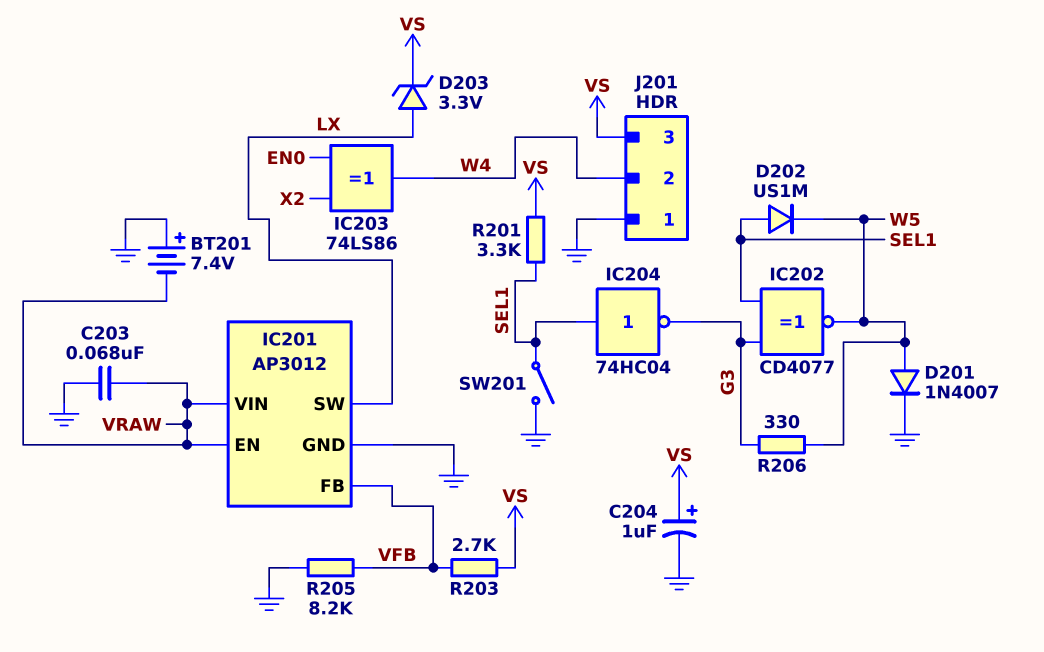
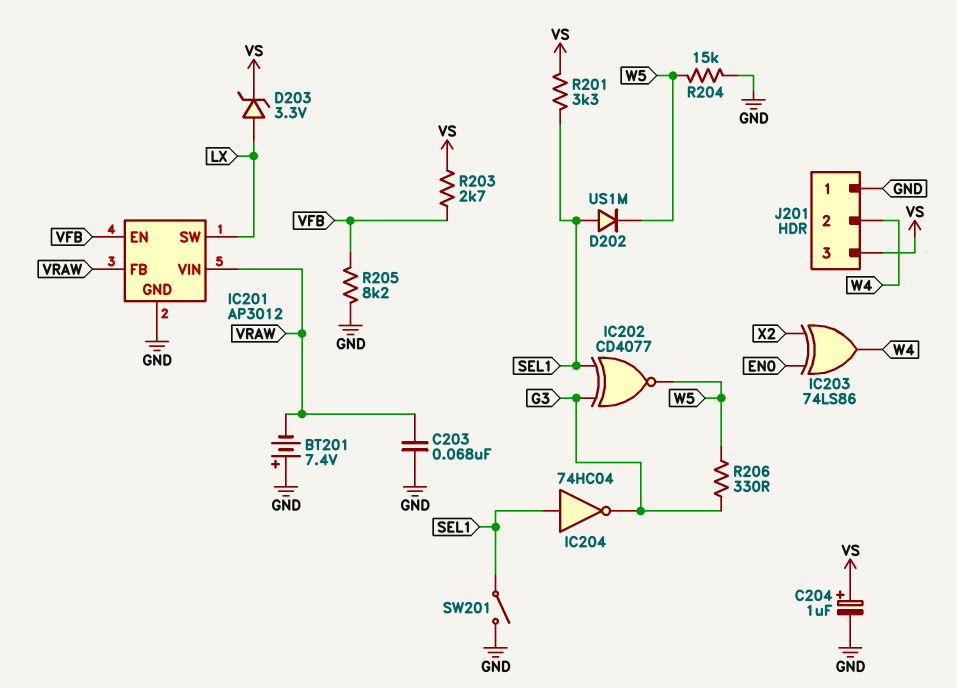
D201: diode 1N4007 (A W5, K GND) -> none
IC201 pin EN: VRAW -> VFB
IC201 pin FB: VFB -> VRAW
R204: none -> 15k (GND, W5)

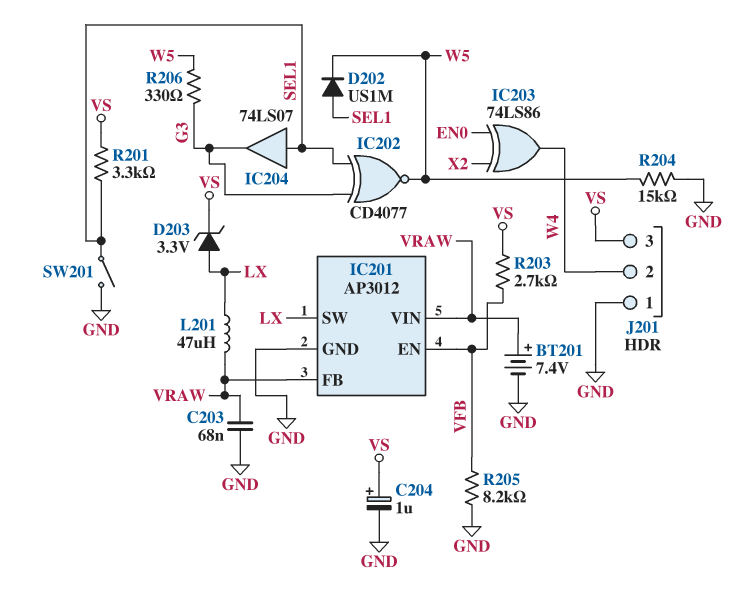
BT201: 7.4V (plus GND, minus VRAW) -> 7.4V (plus VRAW, minus GND)
IC204: NOT 74HC04 (in SEL1, out G3) -> buffer 74LS07 (in SEL1, out G3)
L201: none -> 47uH (LX, VRAW)

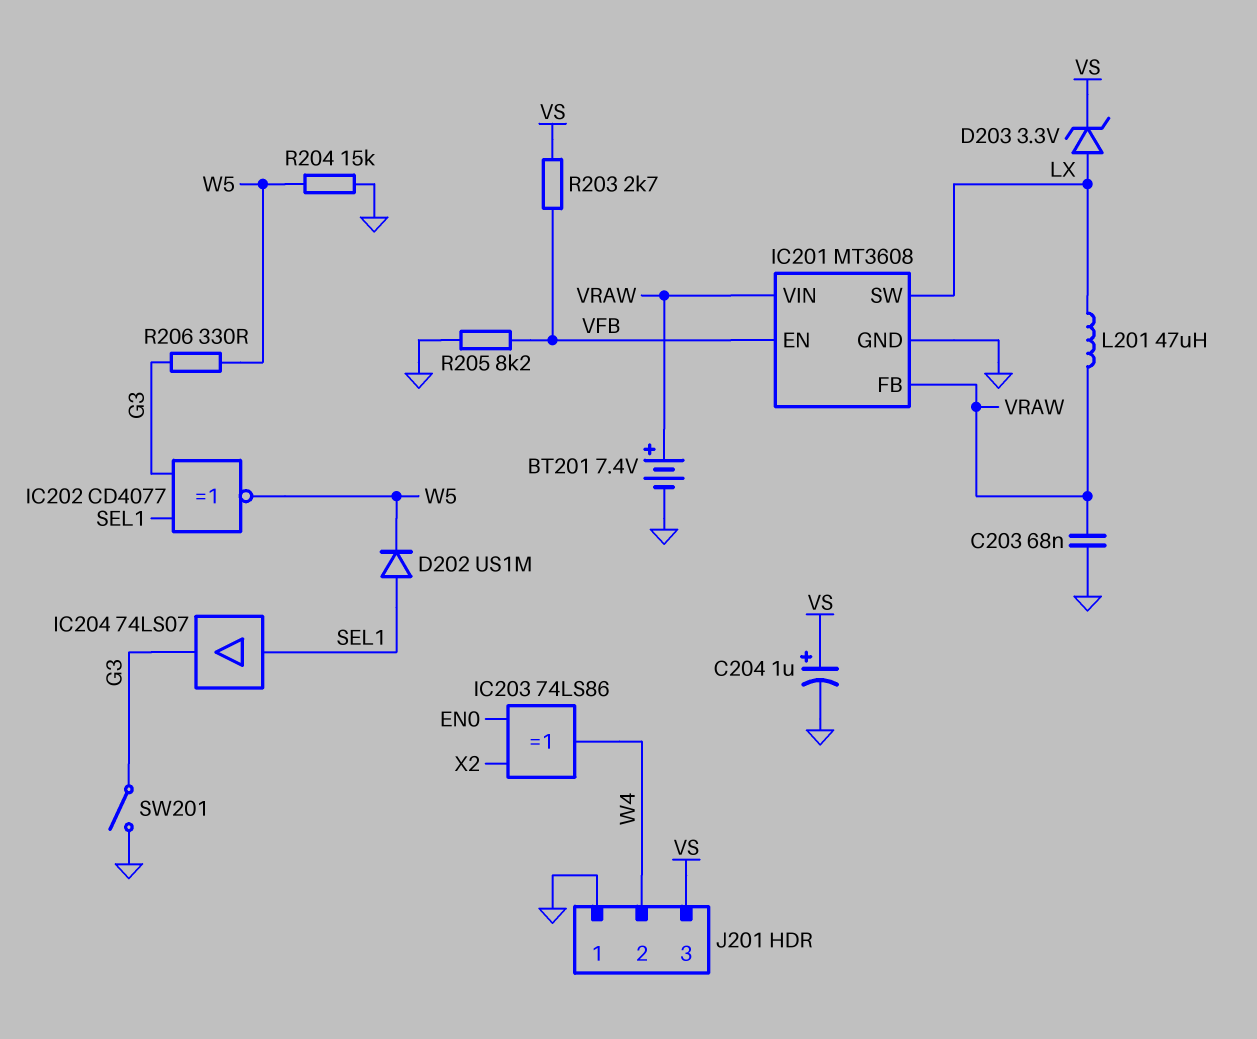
IC201: AP3012 -> MT3608
R201: 3.3k (SEL1, VS) -> none
SW201: switch (GND, SEL1) -> switch (G3, GND)

